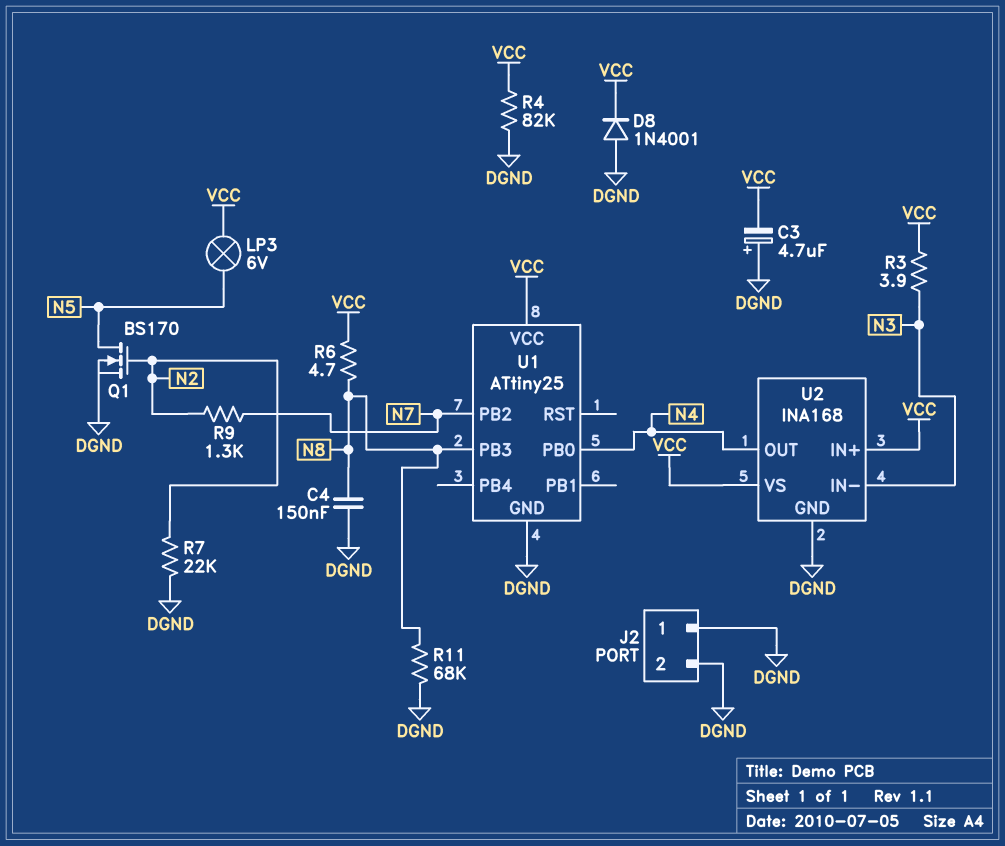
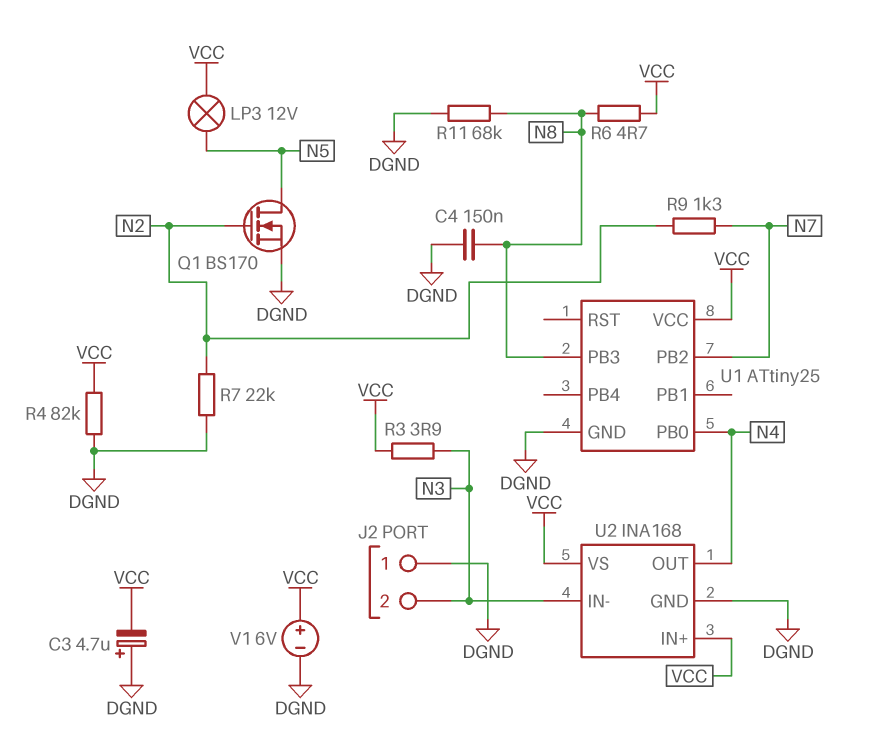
D8: diode 1N4001 (A DGND, K VCC) -> none
J2 pin 2: DGND -> N3
LP3: lamp 6V (N5, VCC) -> lamp 12V (N5, VCC)
V1: none -> 6V (plus VCC, minus DGND)

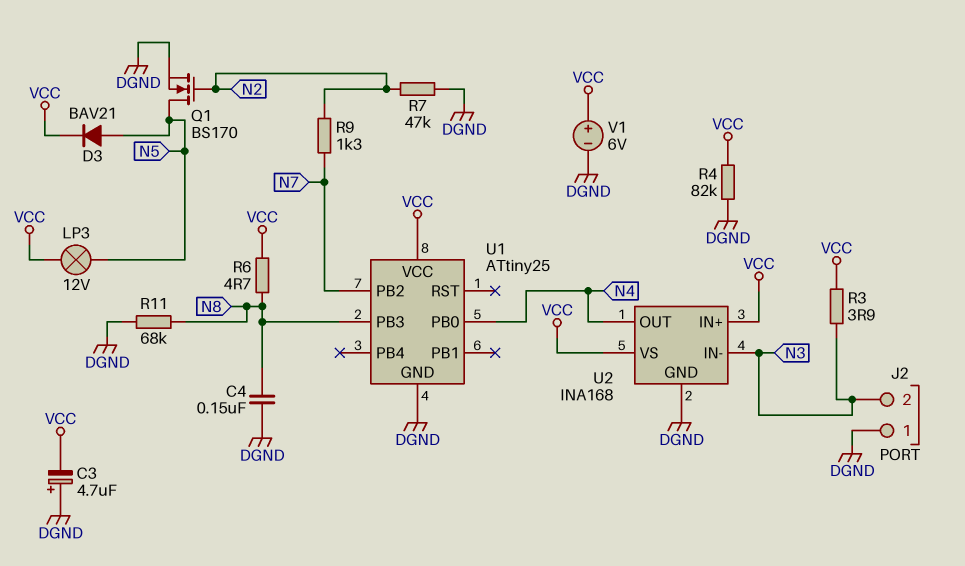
D3: none -> diode BAV21 (A N5, K VCC)
R7: 22k (DGND, N2) -> 47k (DGND, N2)

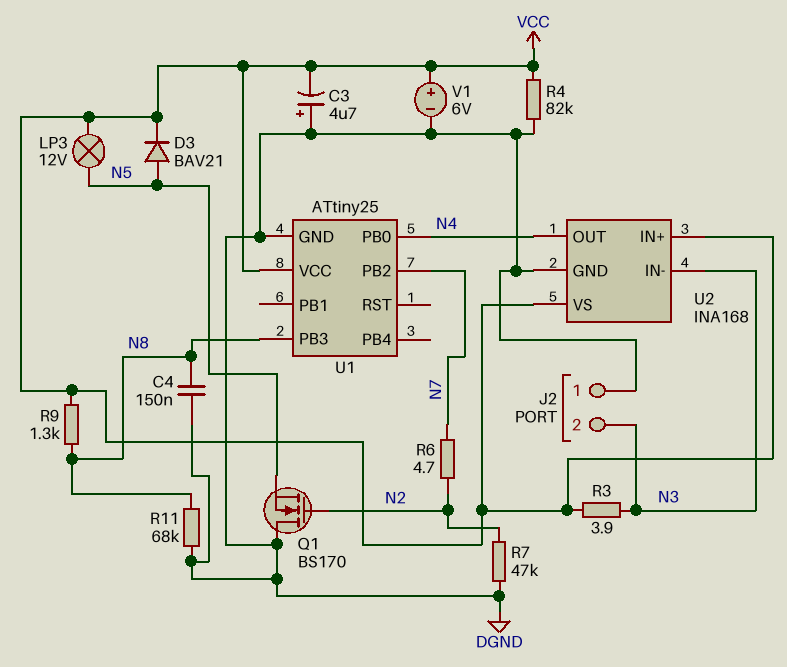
Q1: NMOS BS170 (G N2, D N5, S DGND) -> NMOS BS170 (G N2, D DGND, S N5)
R6: 4.7 (N8, VCC) -> 4.7 (N2, N7)
R9: 1.3k (N2, N7) -> 1.3k (N8, VCC)

